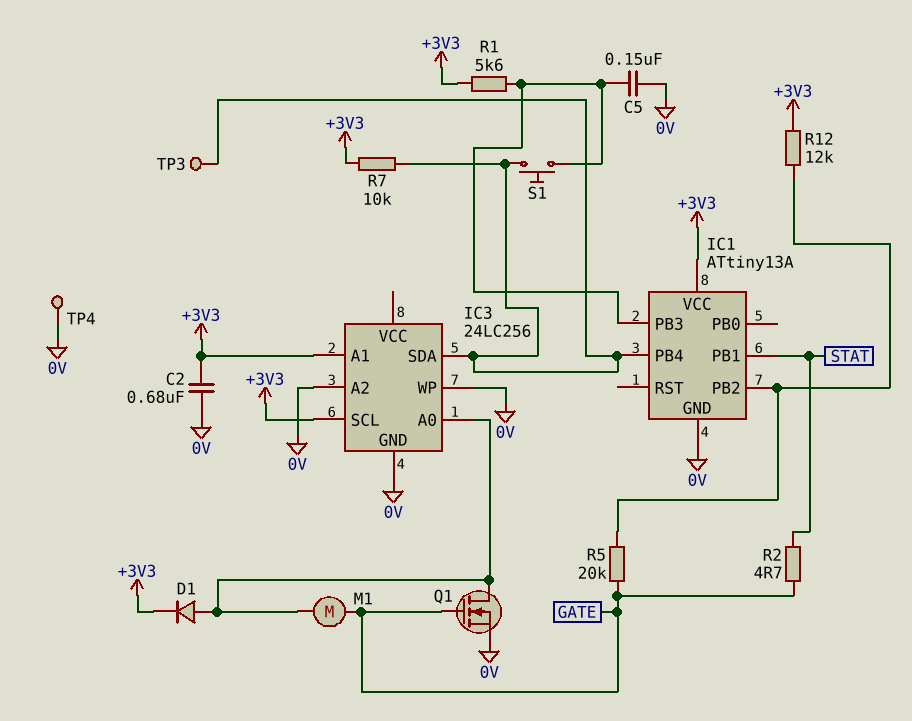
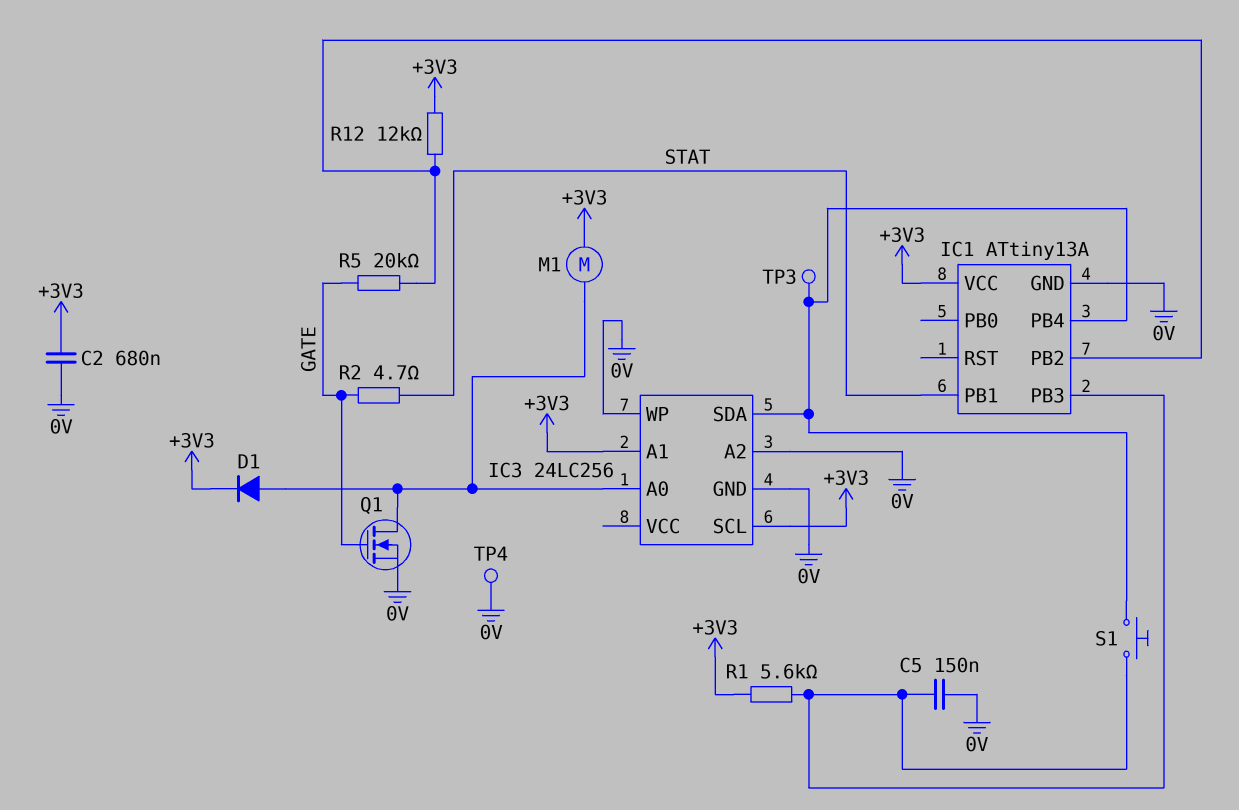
M1: motor (GATE, IC3/A0) -> motor (+3V3, IC3/A0)
R7: 10k (+3V3, IC1/PB4) -> none

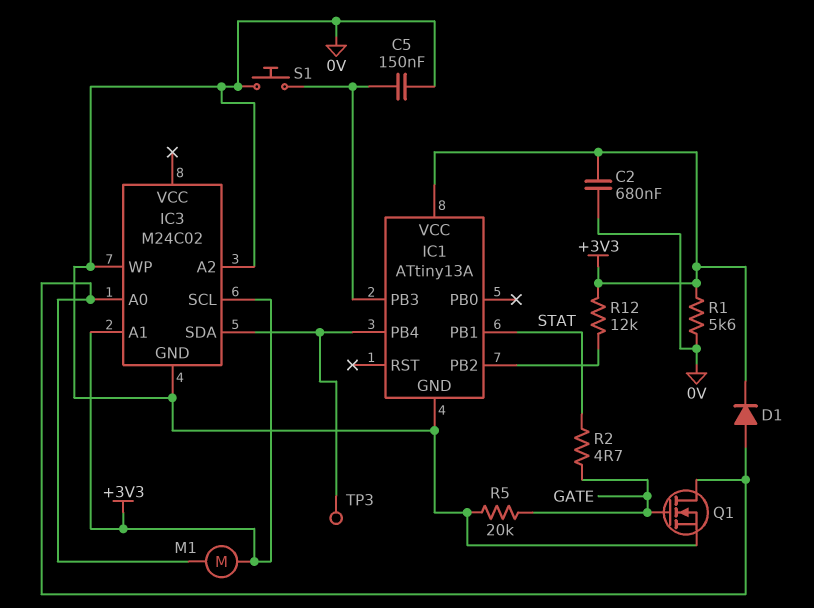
IC3: 24LC256 -> M24C02
R1: 5.6k (+3V3, IC1/PB3) -> 5.6k (+3V3, 0V)
R5: 20k (GATE, IC1/PB2) -> 20k (0V, GATE)
S1: button (IC1/PB3, IC1/PB4) -> button (0V, IC1/PB3)
TP4: test point (0V) -> none

